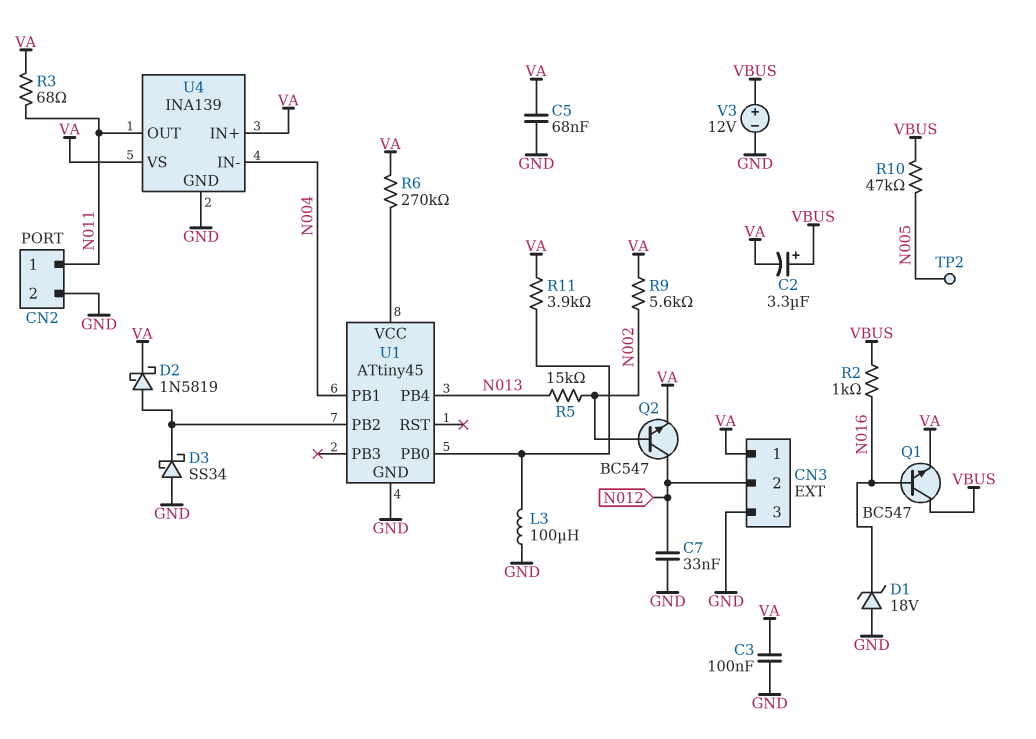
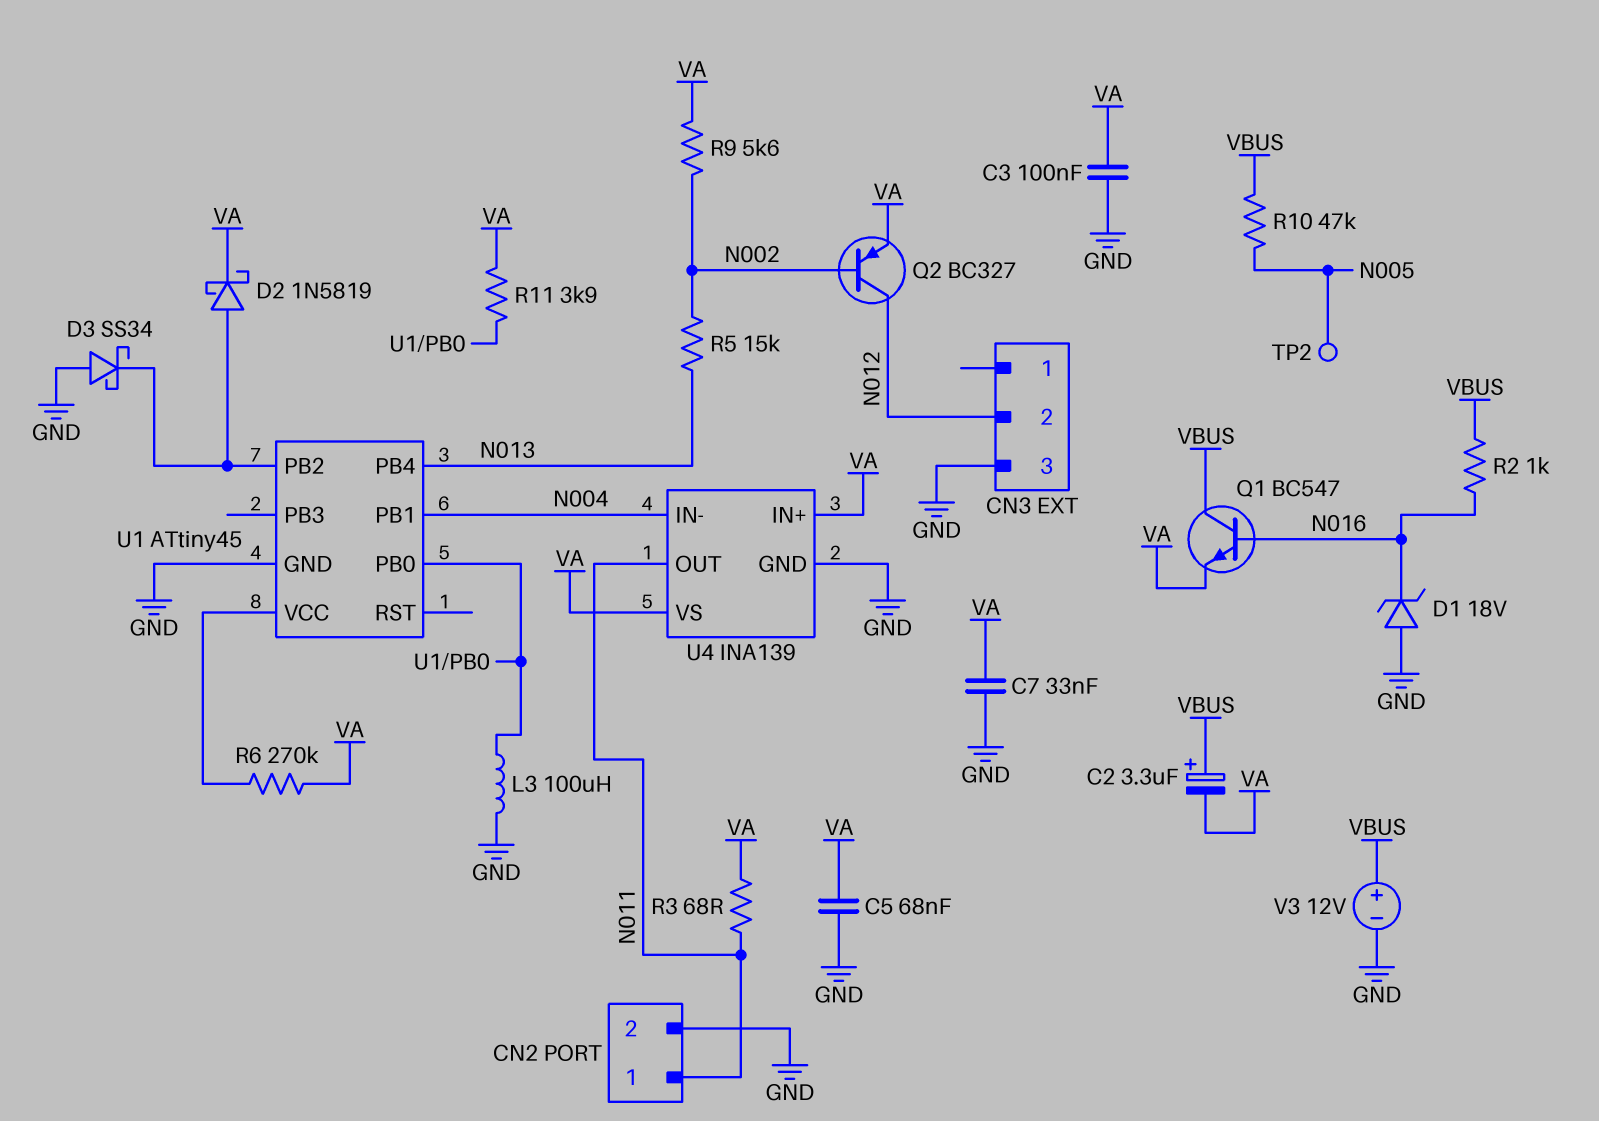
C7: 33nF (GND, N012) -> 33nF (GND, VA)
CN3 pin 1: VA -> none
Q2: NPN BC547 (B N002, C N012, E VA) -> PNP BC327 (B N002, C N012, E VA)

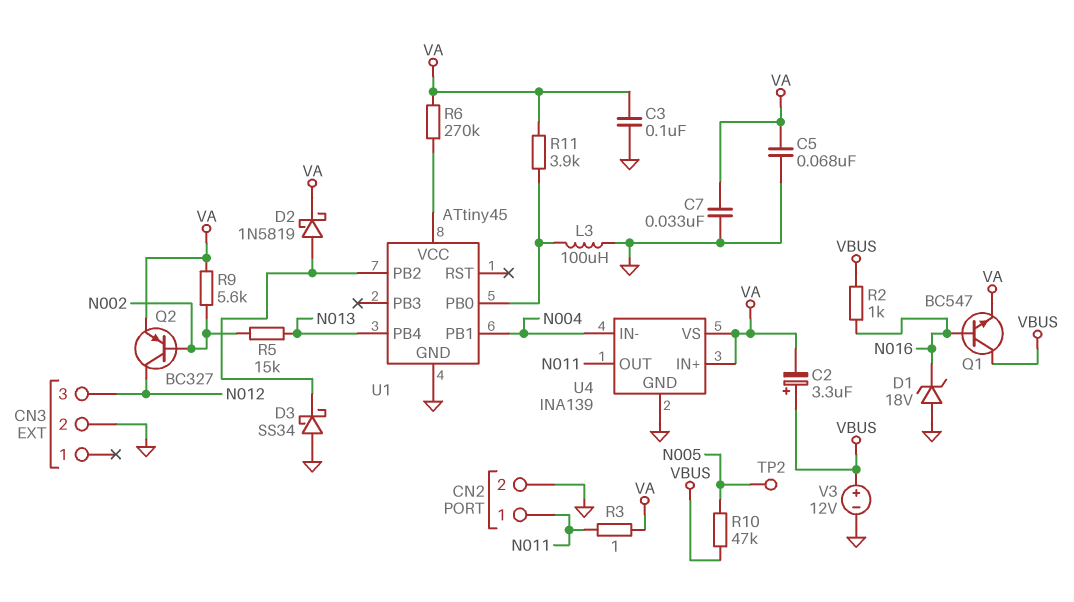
CN3 pin 2: N012 -> GND
CN3 pin 3: GND -> N012
R3: 68 (N011, VA) -> 1 (N011, VA)

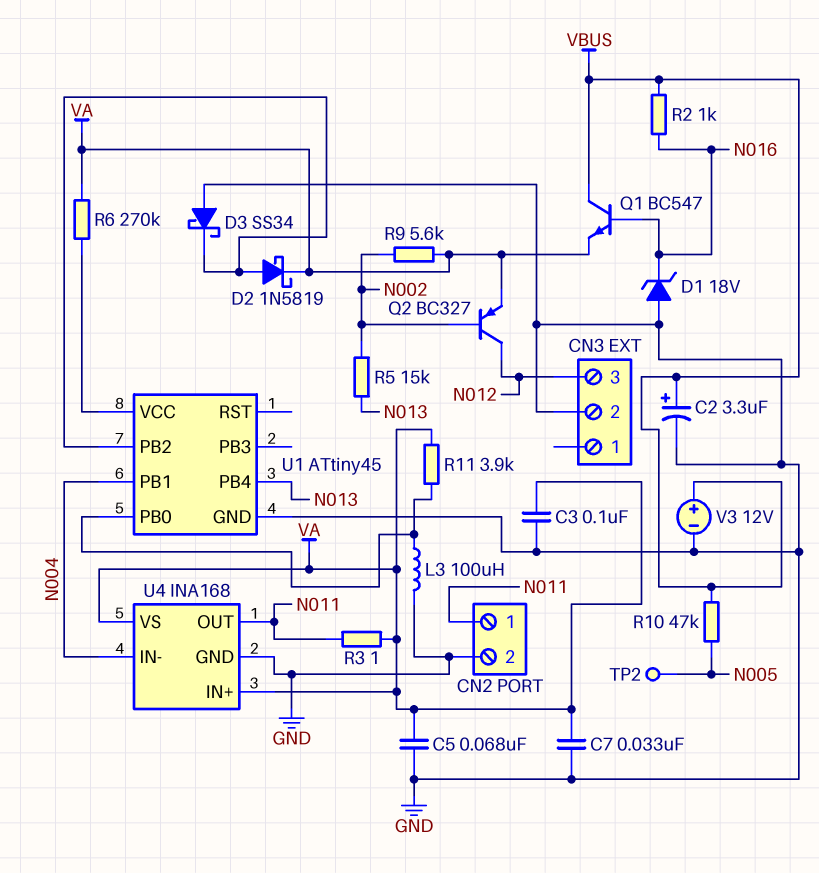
C2: 3.3uF (plus VBUS, minus VA) -> 3.3uF (plus VBUS, minus GND)
U4: INA139 -> INA168

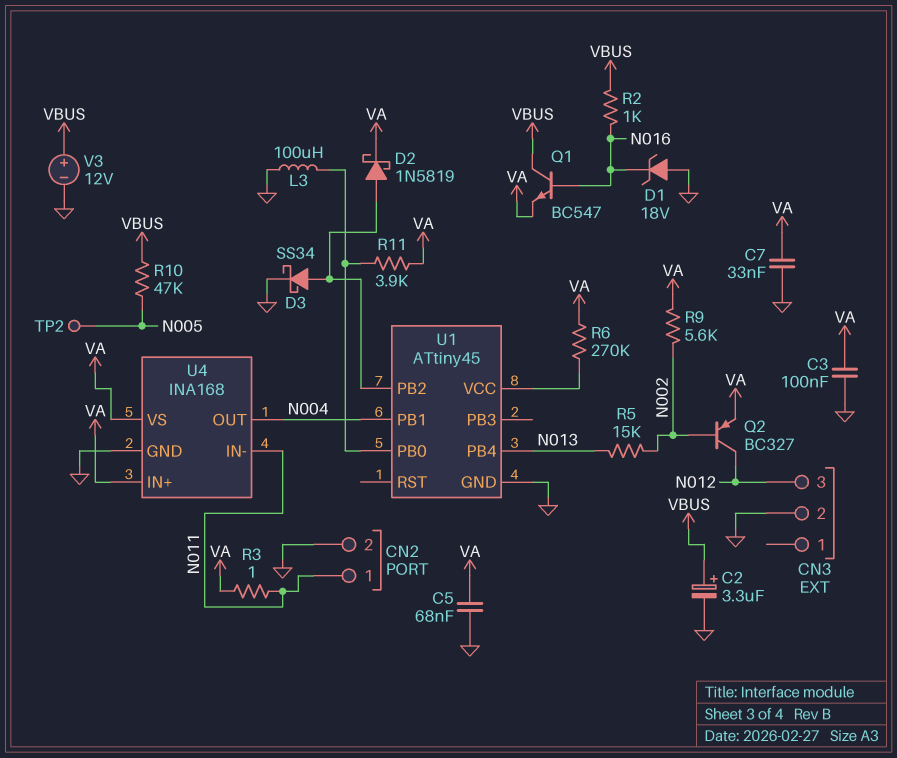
D3: schottky SS34 (A GND, K U1/PB2) -> schottky SS34 (A U1/PB2, K GND)
U4 pin IN-: N004 -> N011
U4 pin OUT: N011 -> N004

